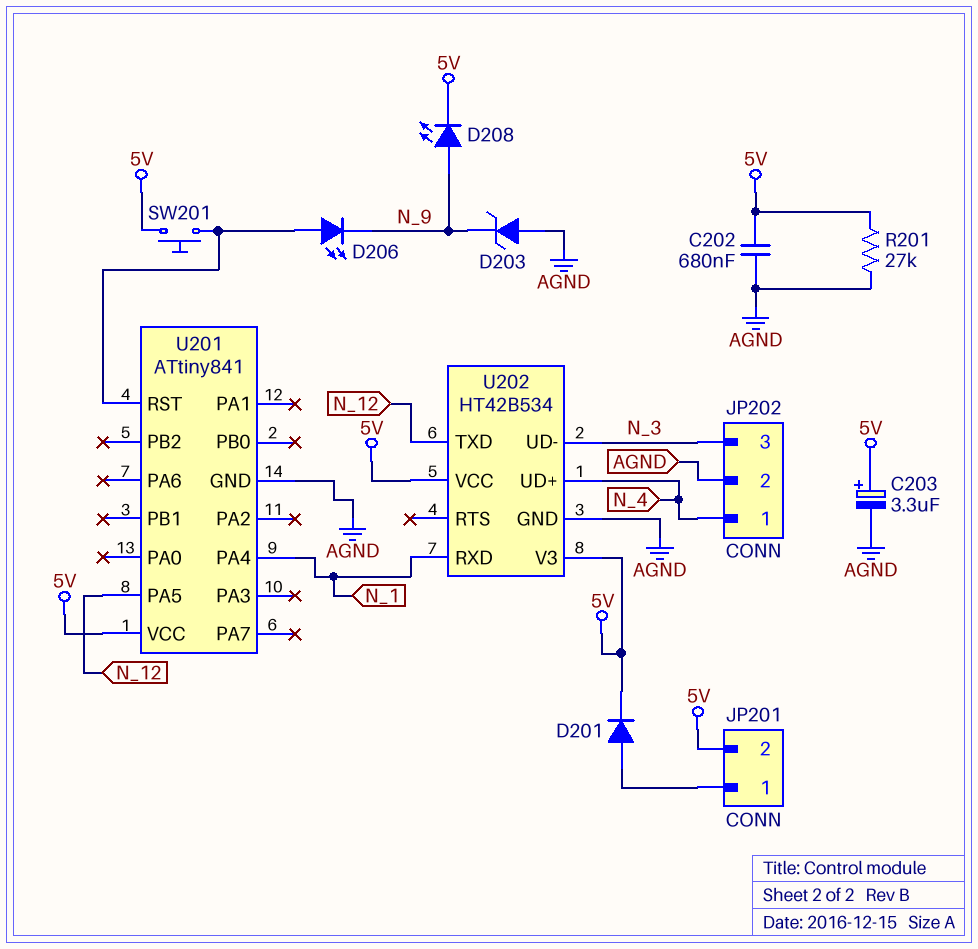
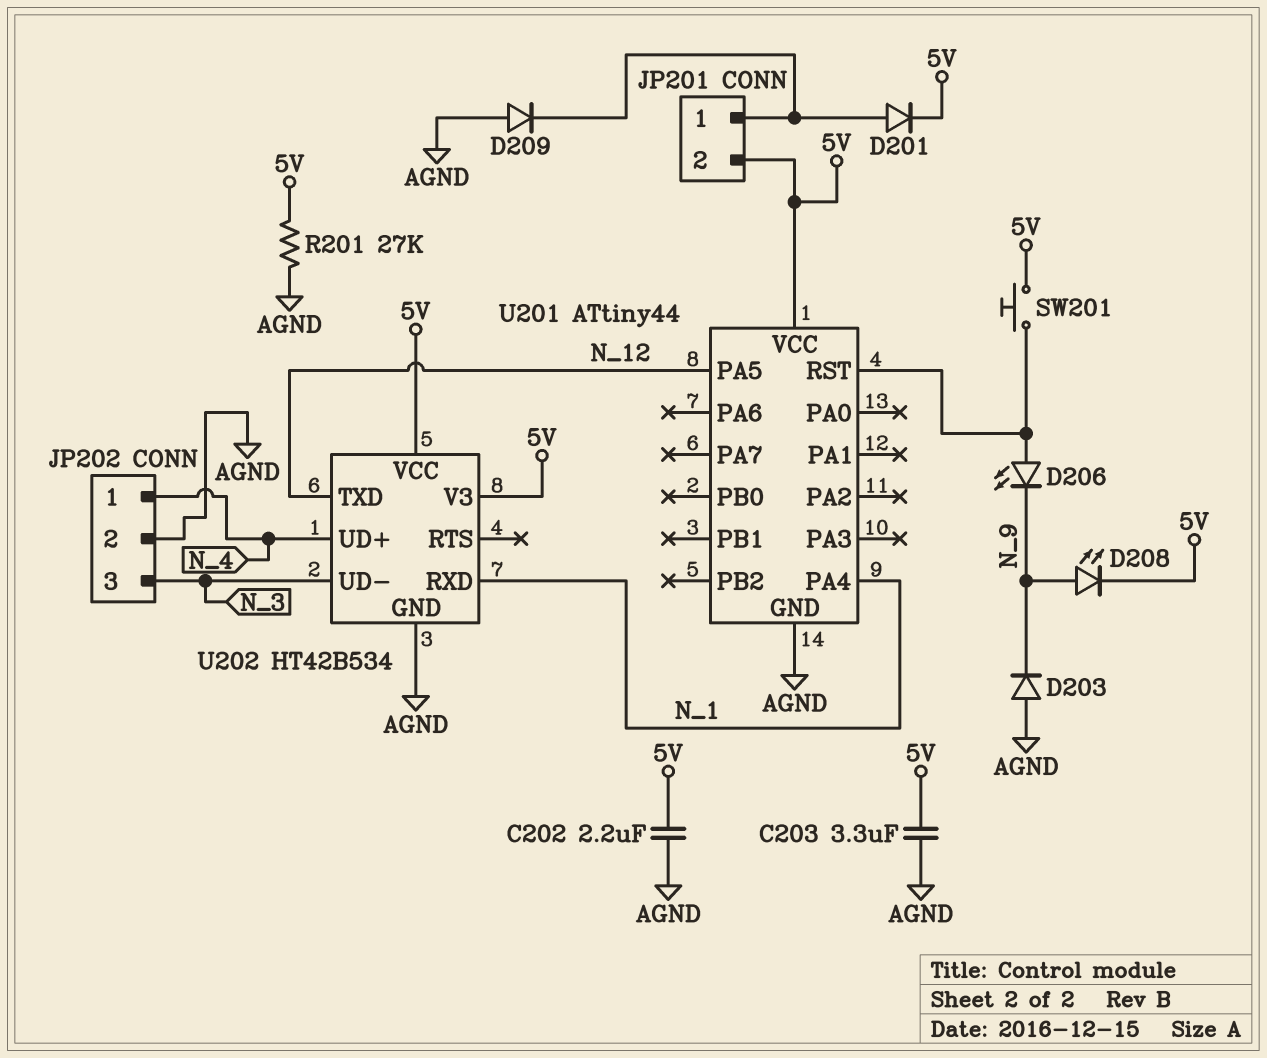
C202: 680nF (5V, AGND) -> 2.2uF (5V, AGND)
C203: 3.3uF (plus 5V, minus AGND) -> 3.3uF (5V, AGND)
D203: zener (A AGND, K N_9) -> diode (A AGND, K N_9)
D209: none -> diode (A AGND, K JP201/1)
U201: ATtiny841 -> ATtiny44

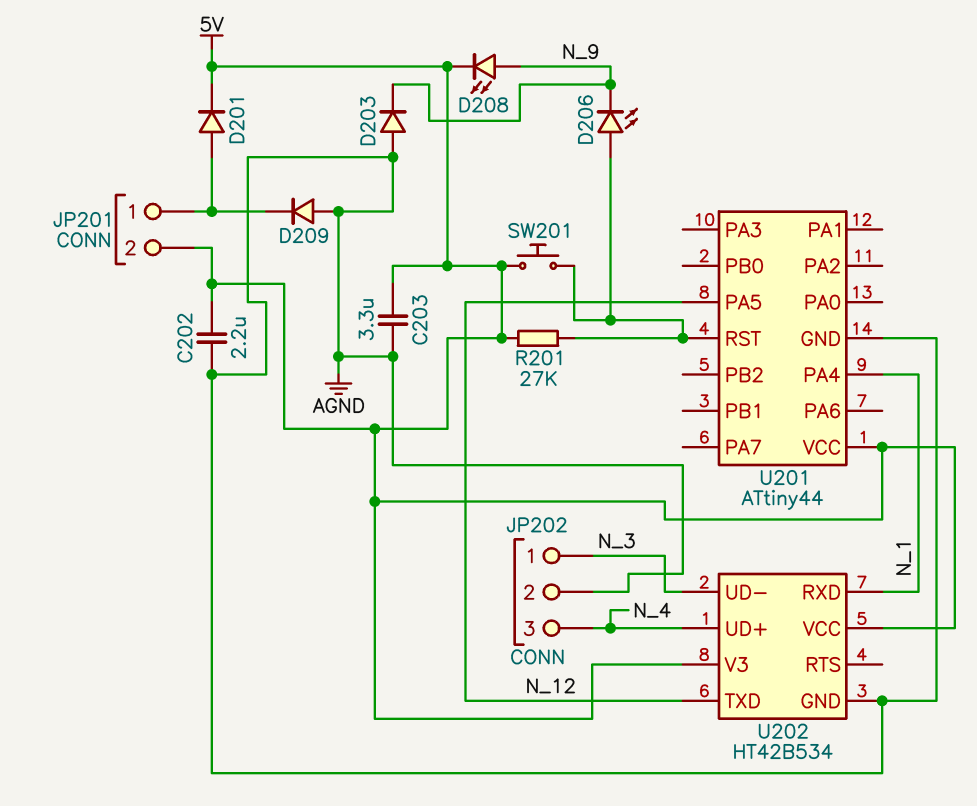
JP202 pin 1: N_4 -> N_3
JP202 pin 3: N_3 -> N_4
R201: 27k (5V, AGND) -> 27k (5V, U201/RST)

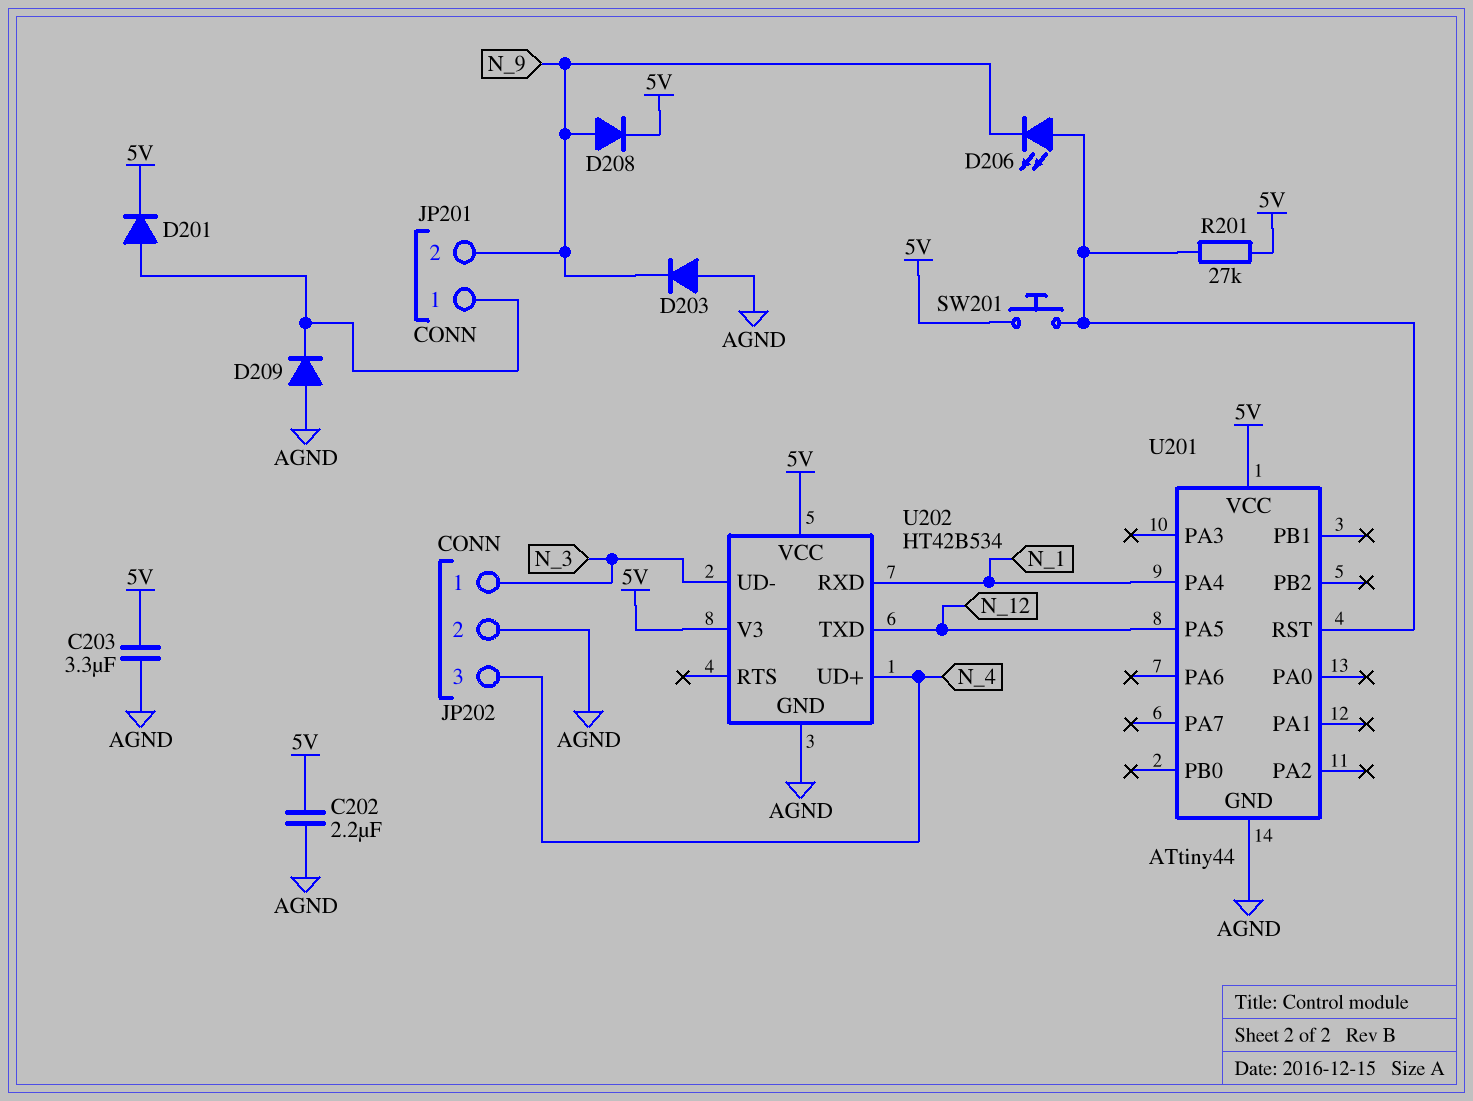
D208: LED (A N_9, K 5V) -> diode (A N_9, K 5V)
JP201 pin 2: 5V -> N_9

